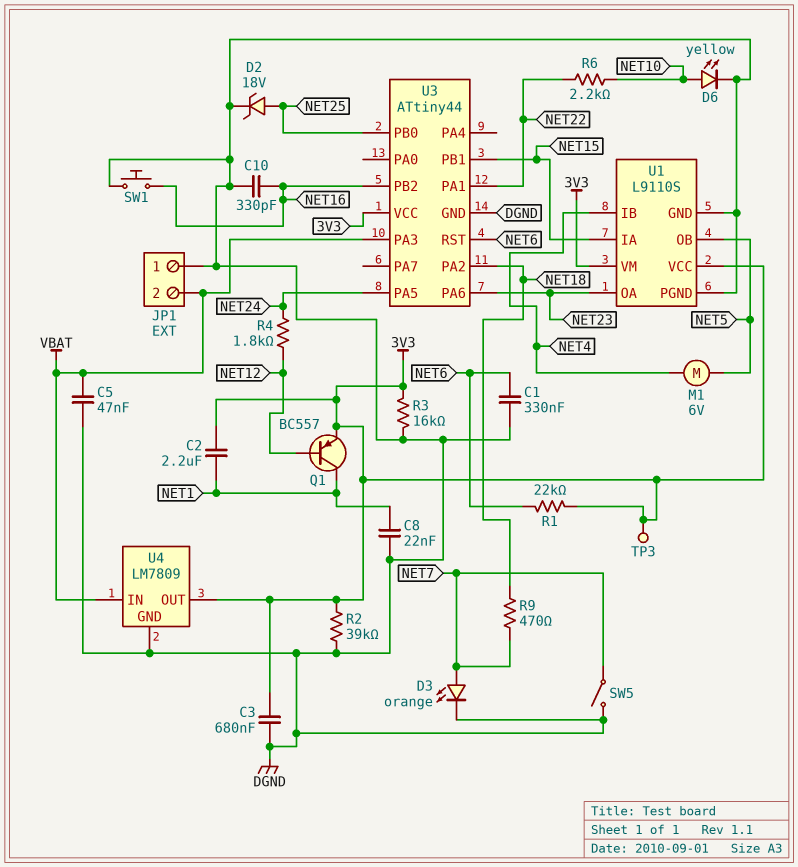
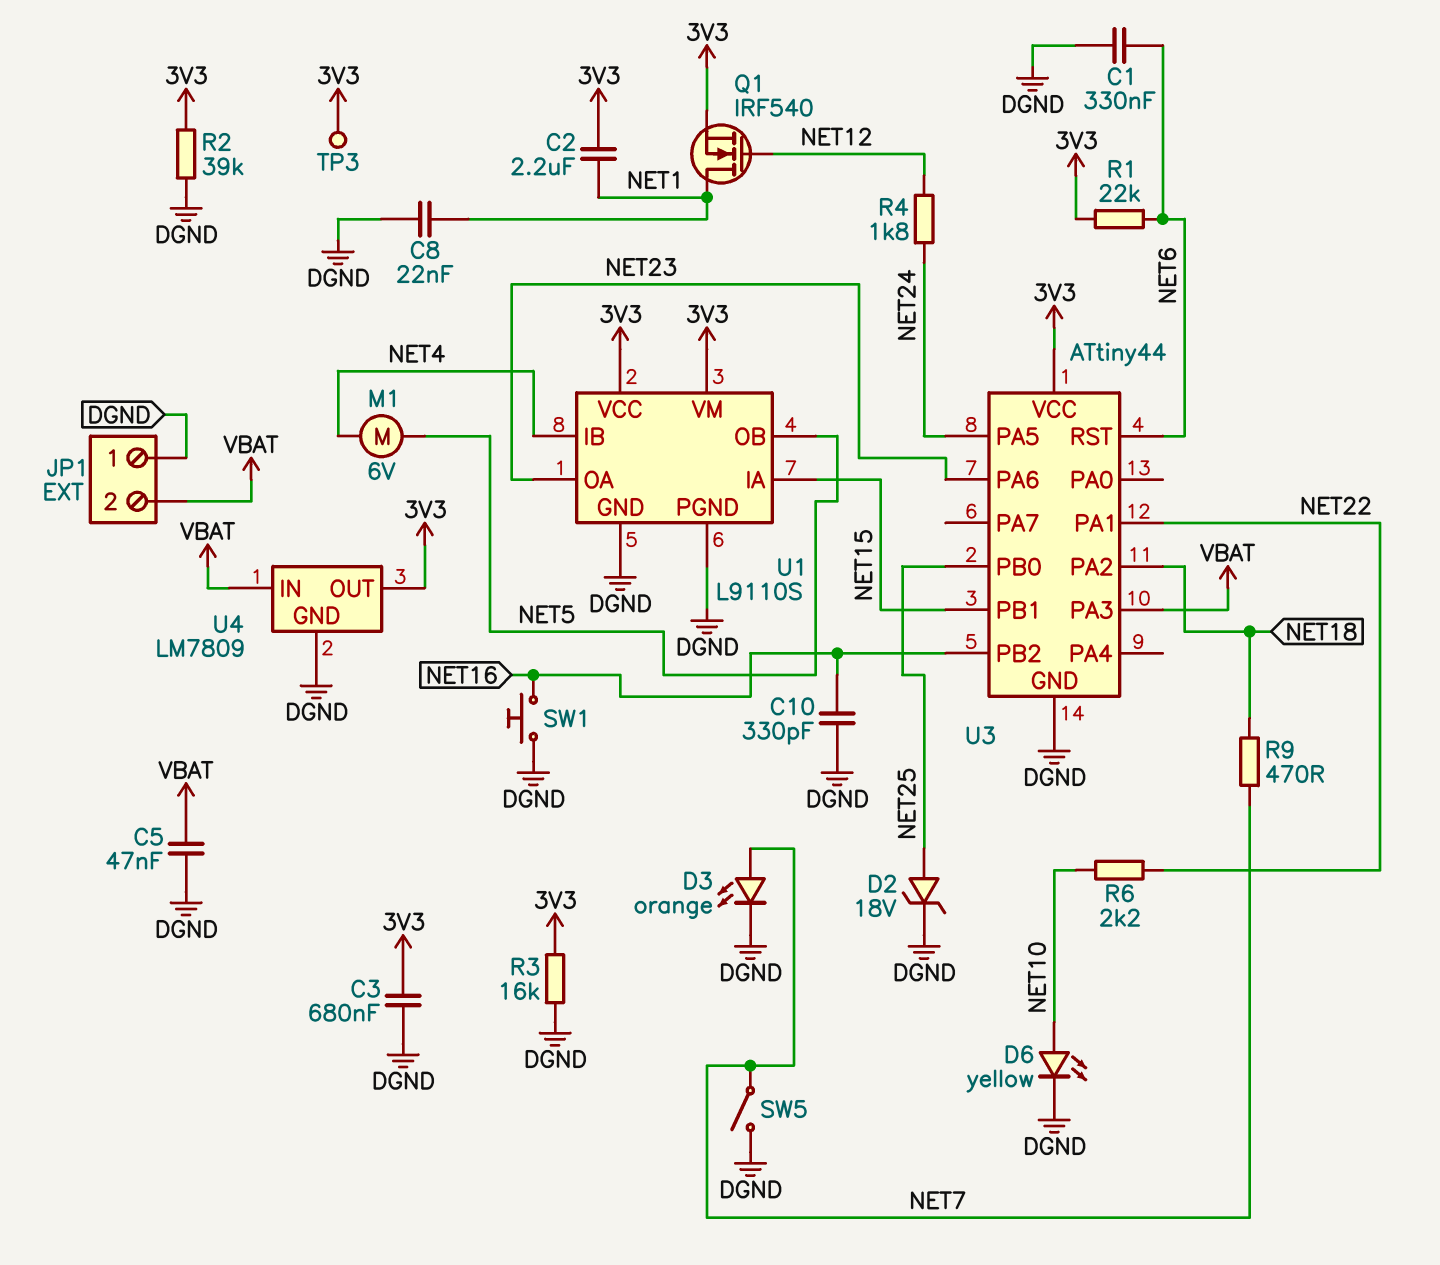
Q1: PNP BC557 (B NET12, C NET1, E 3V3) -> NMOS IRF540 (G NET12, D NET1, S 3V3)

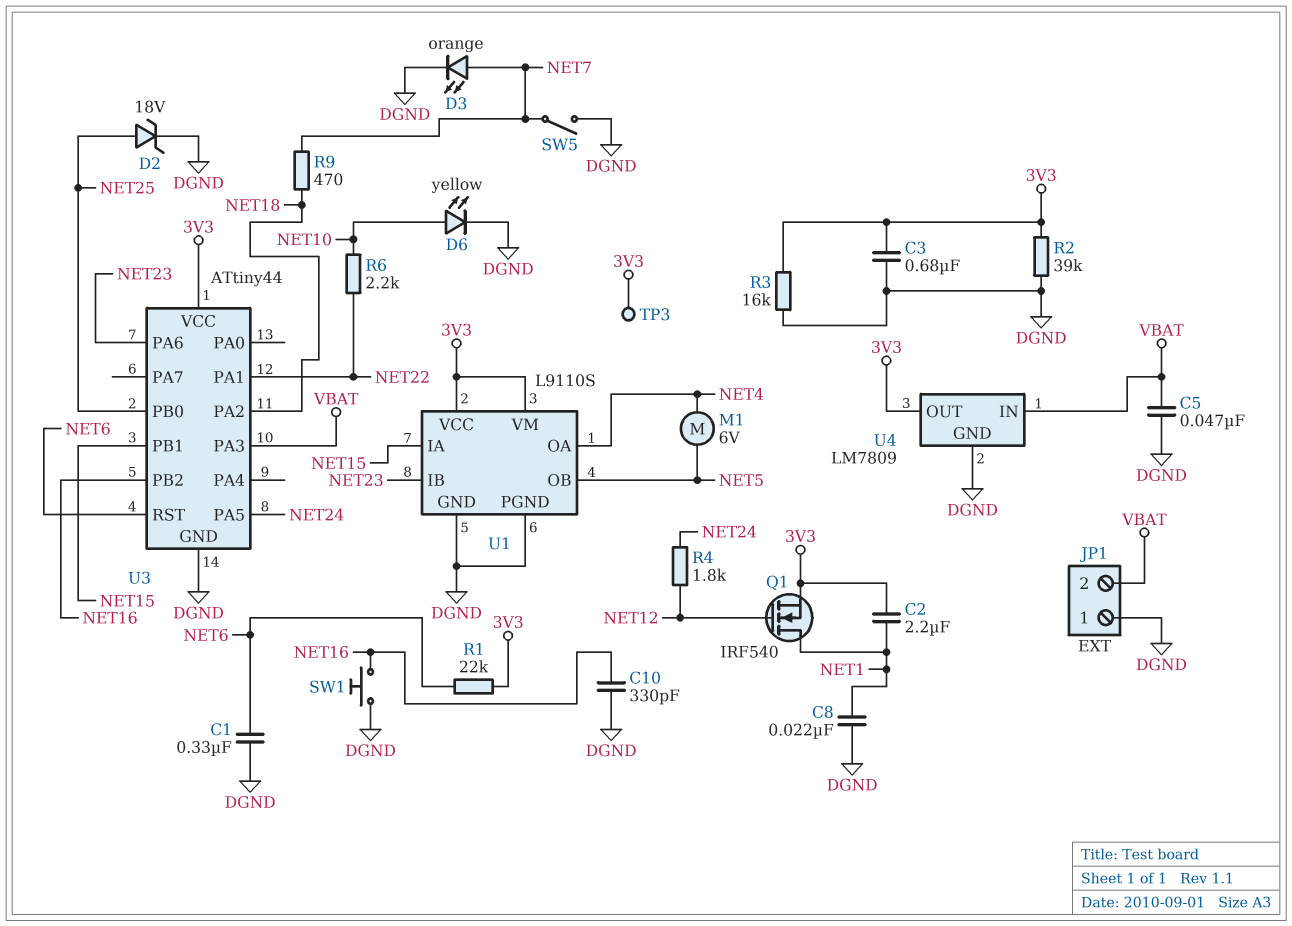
U1 pin IB: NET4 -> NET23
U1 pin OA: NET23 -> NET4

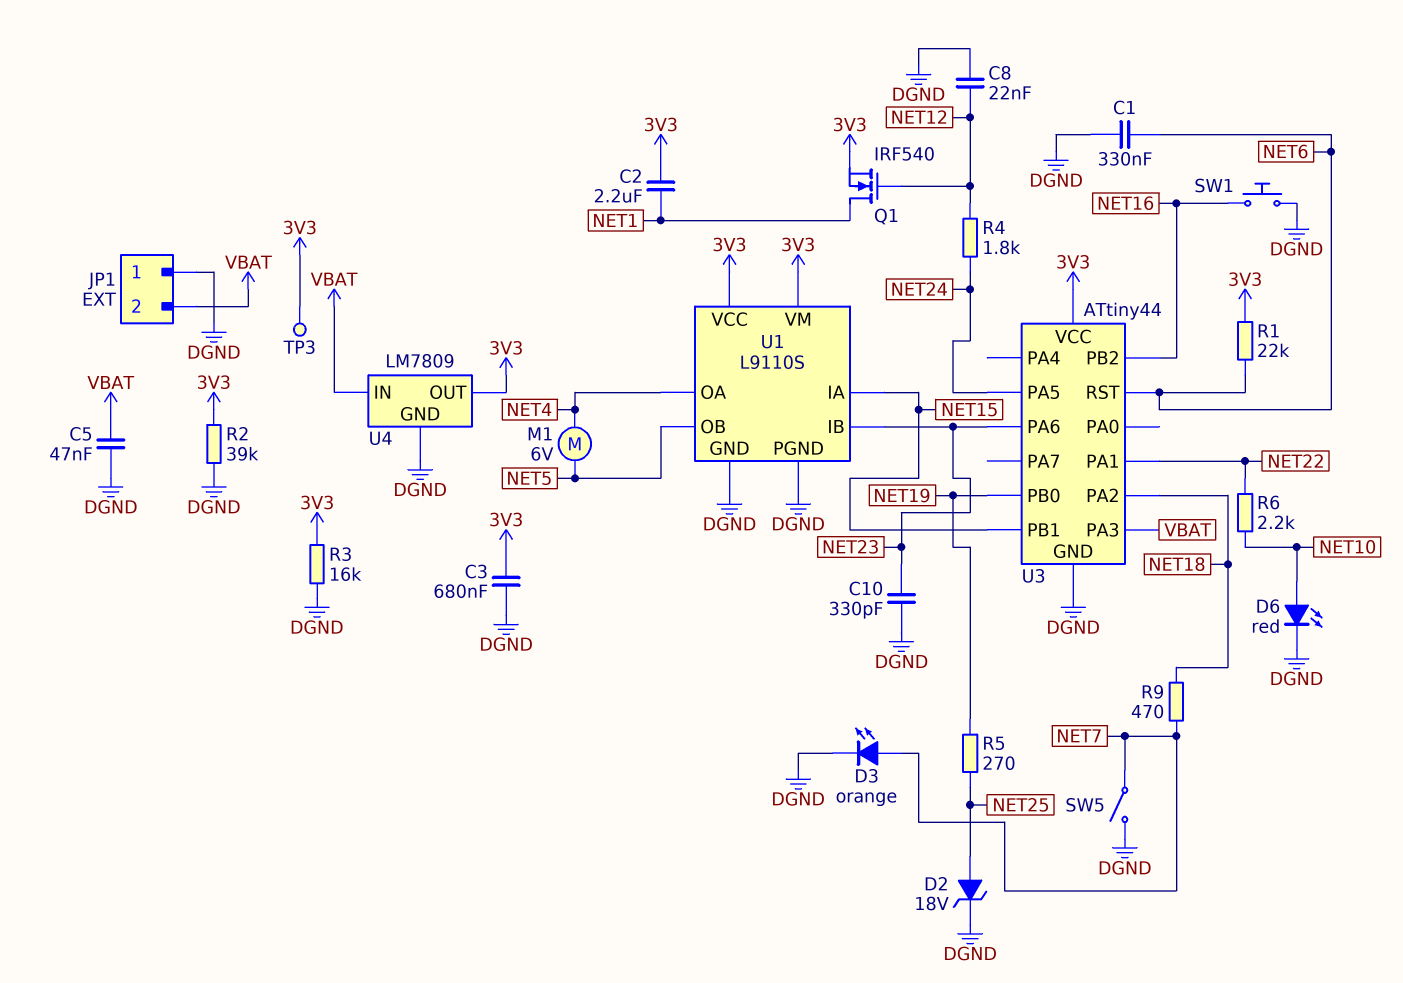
C8: 22nF (DGND, NET1) -> 22nF (DGND, NET12)
C10: 330pF (DGND, NET16) -> 330pF (DGND, NET23)
D6: LED yellow (A NET10, K DGND) -> LED red (A NET10, K DGND)
R5: none -> 270 (NET19, NET25)
U3 pin PB0: NET25 -> NET19

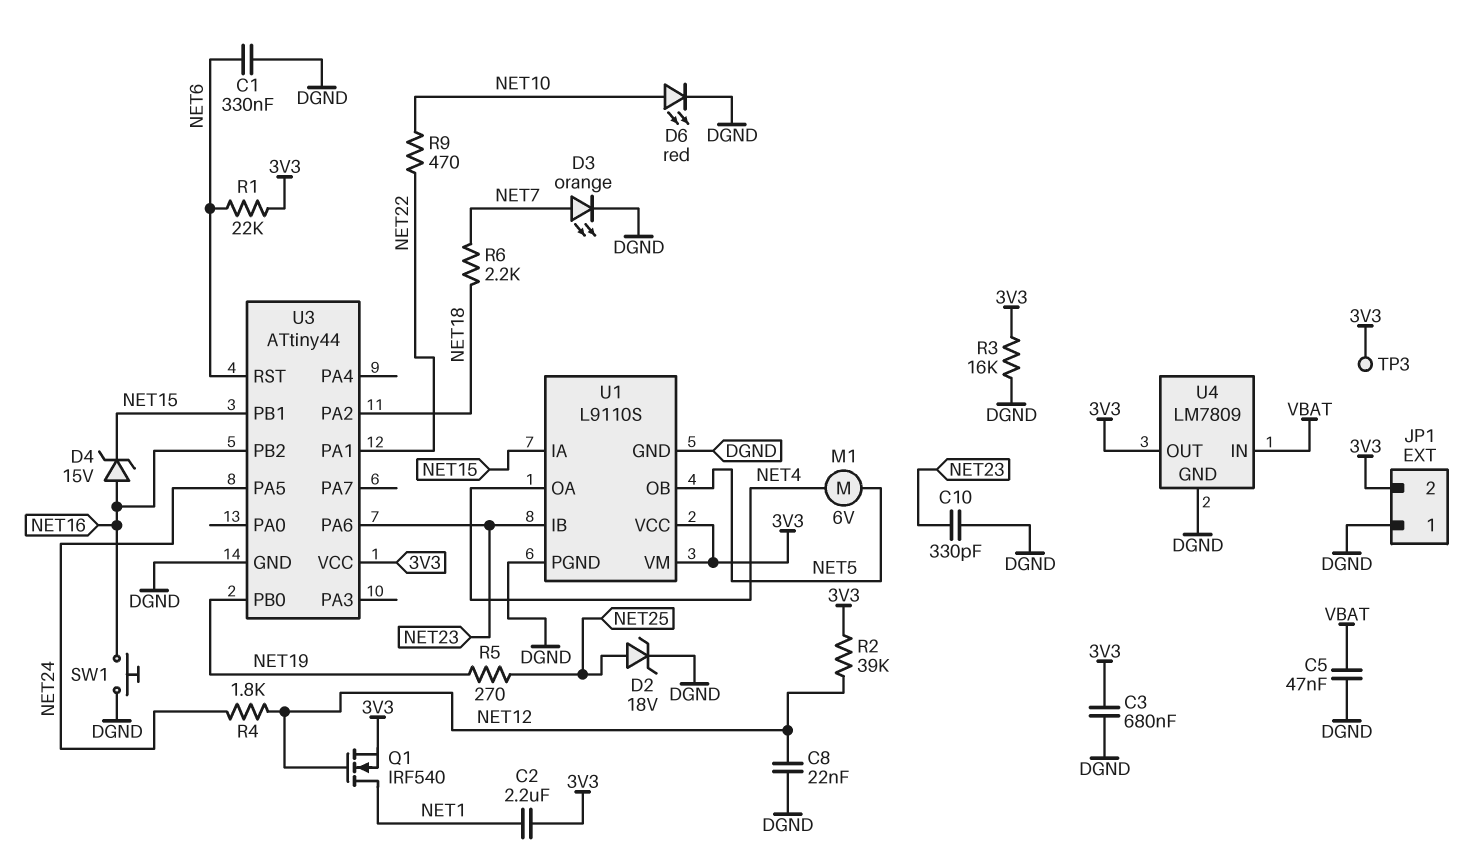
D4: none -> zener 15V (A NET16, K NET15)
JP1 pin 2: VBAT -> 3V3
R2: 39k (3V3, DGND) -> 39k (3V3, NET12)
R6: 2.2k (NET10, NET22) -> 2.2k (NET7, NET18)
R9: 470 (NET7, NET18) -> 470 (NET10, NET22)
SW5: switch (DGND, NET7) -> none
U3 pin PA3: VBAT -> none

